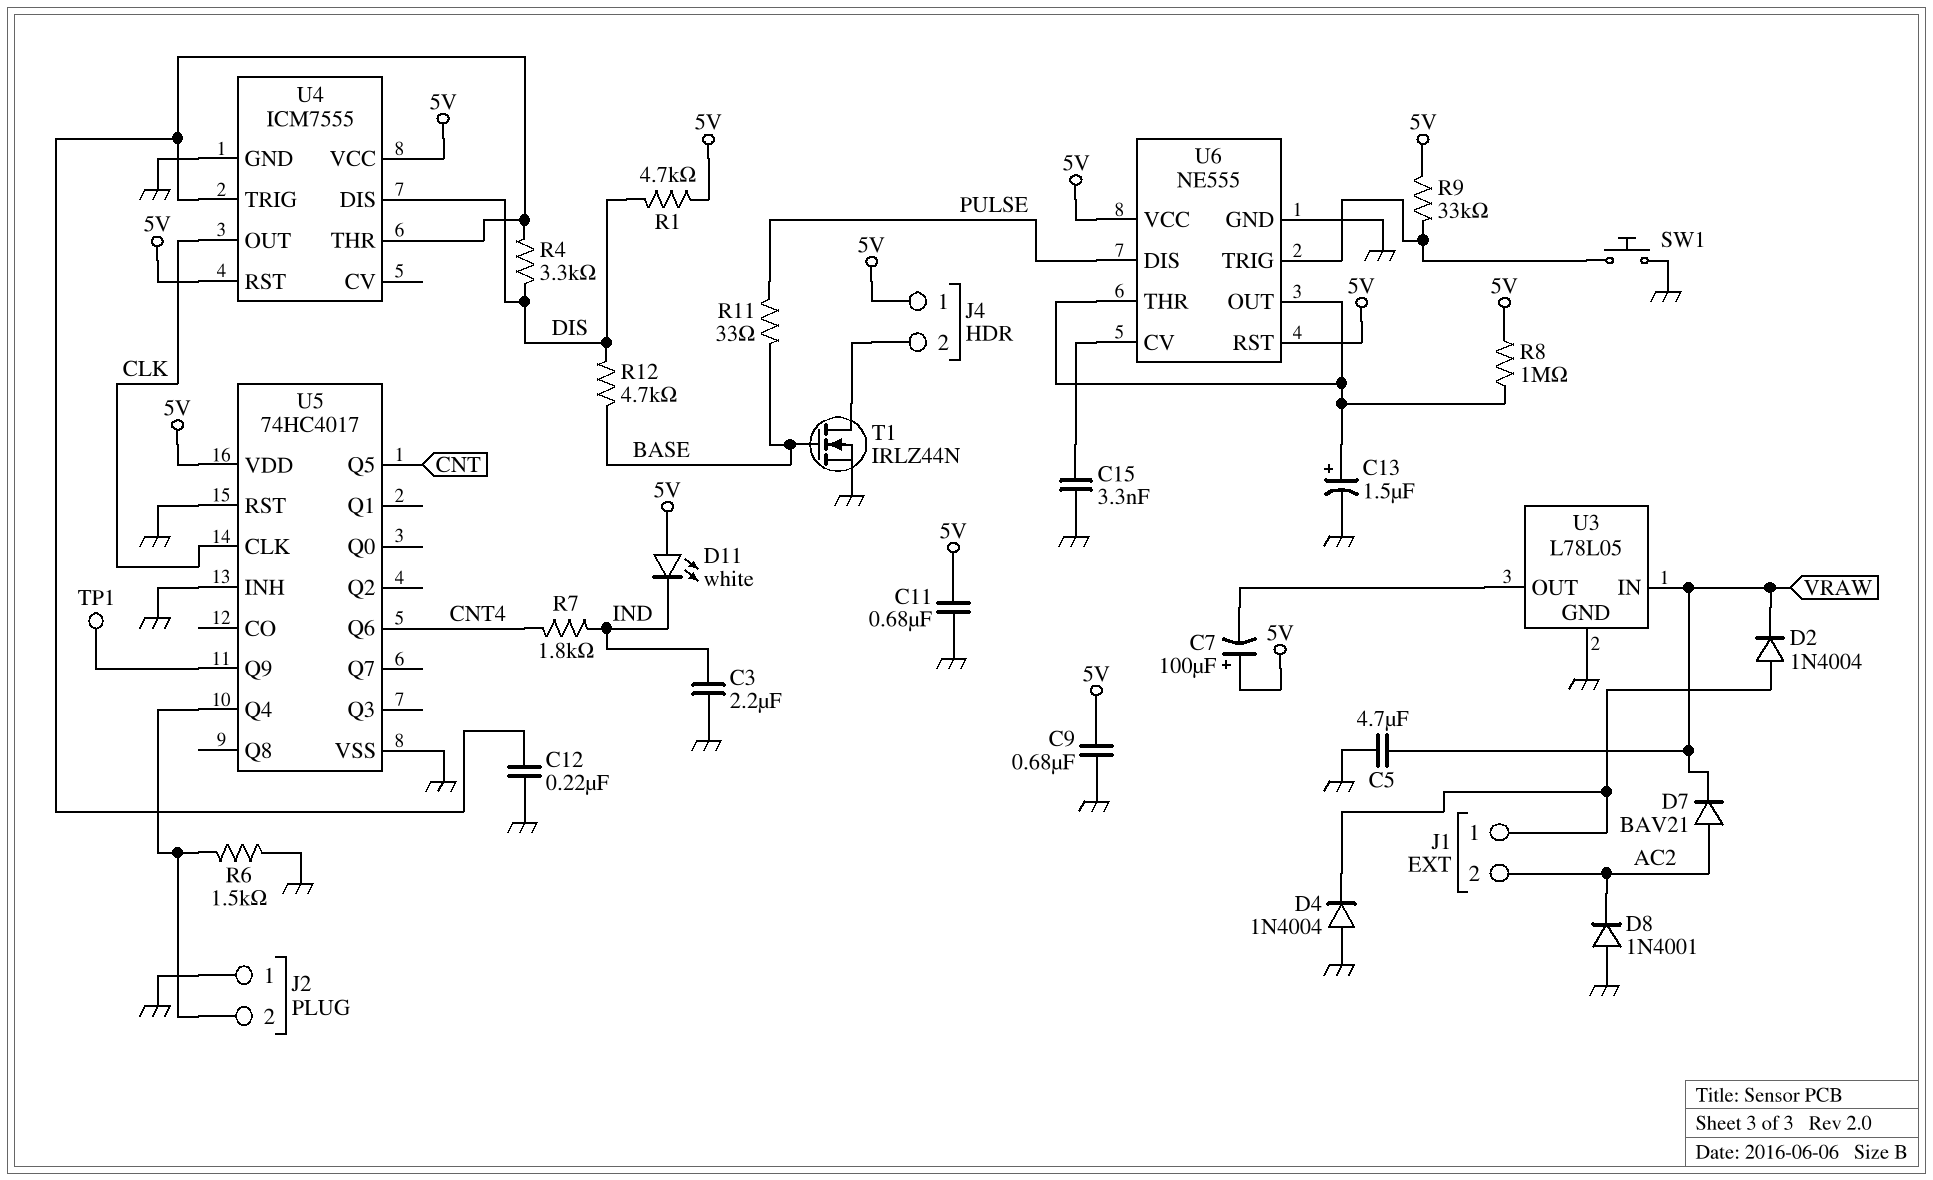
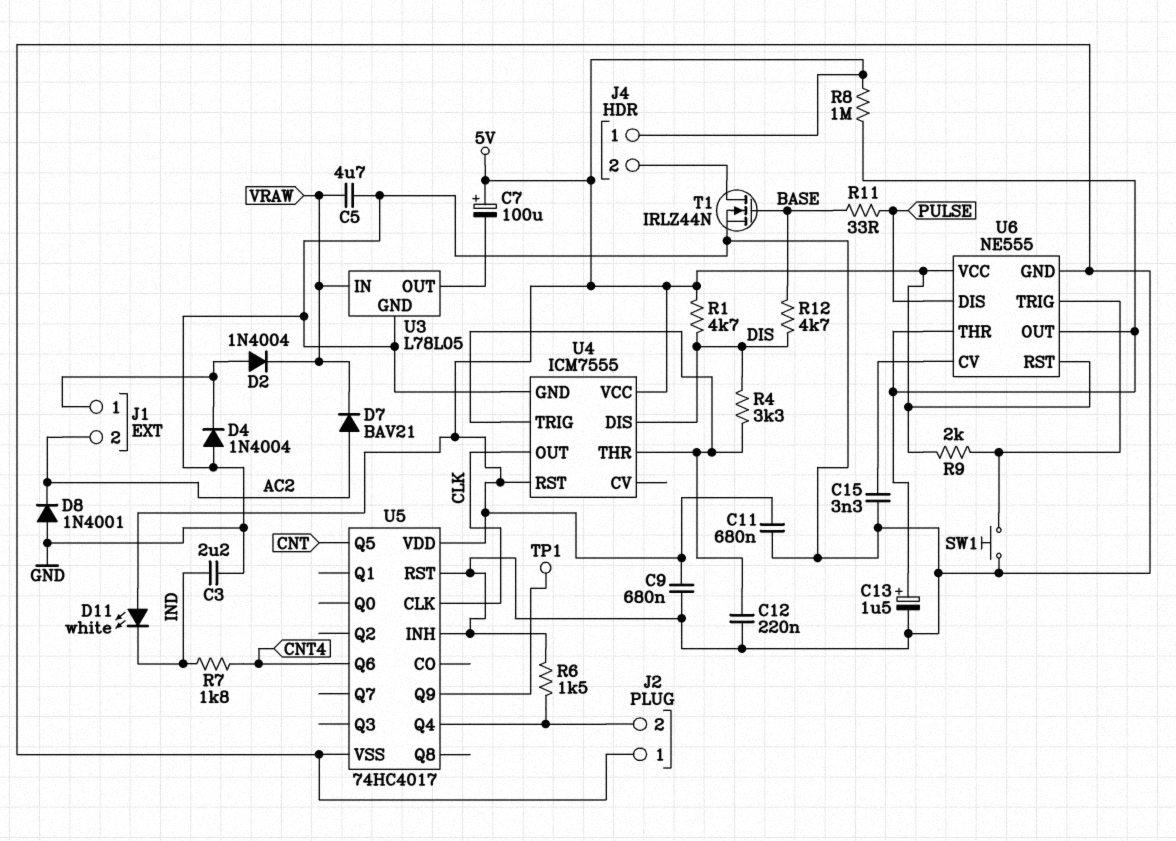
R9: 33k (5V, U6/TRIG) -> 2k (5V, U6/TRIG)

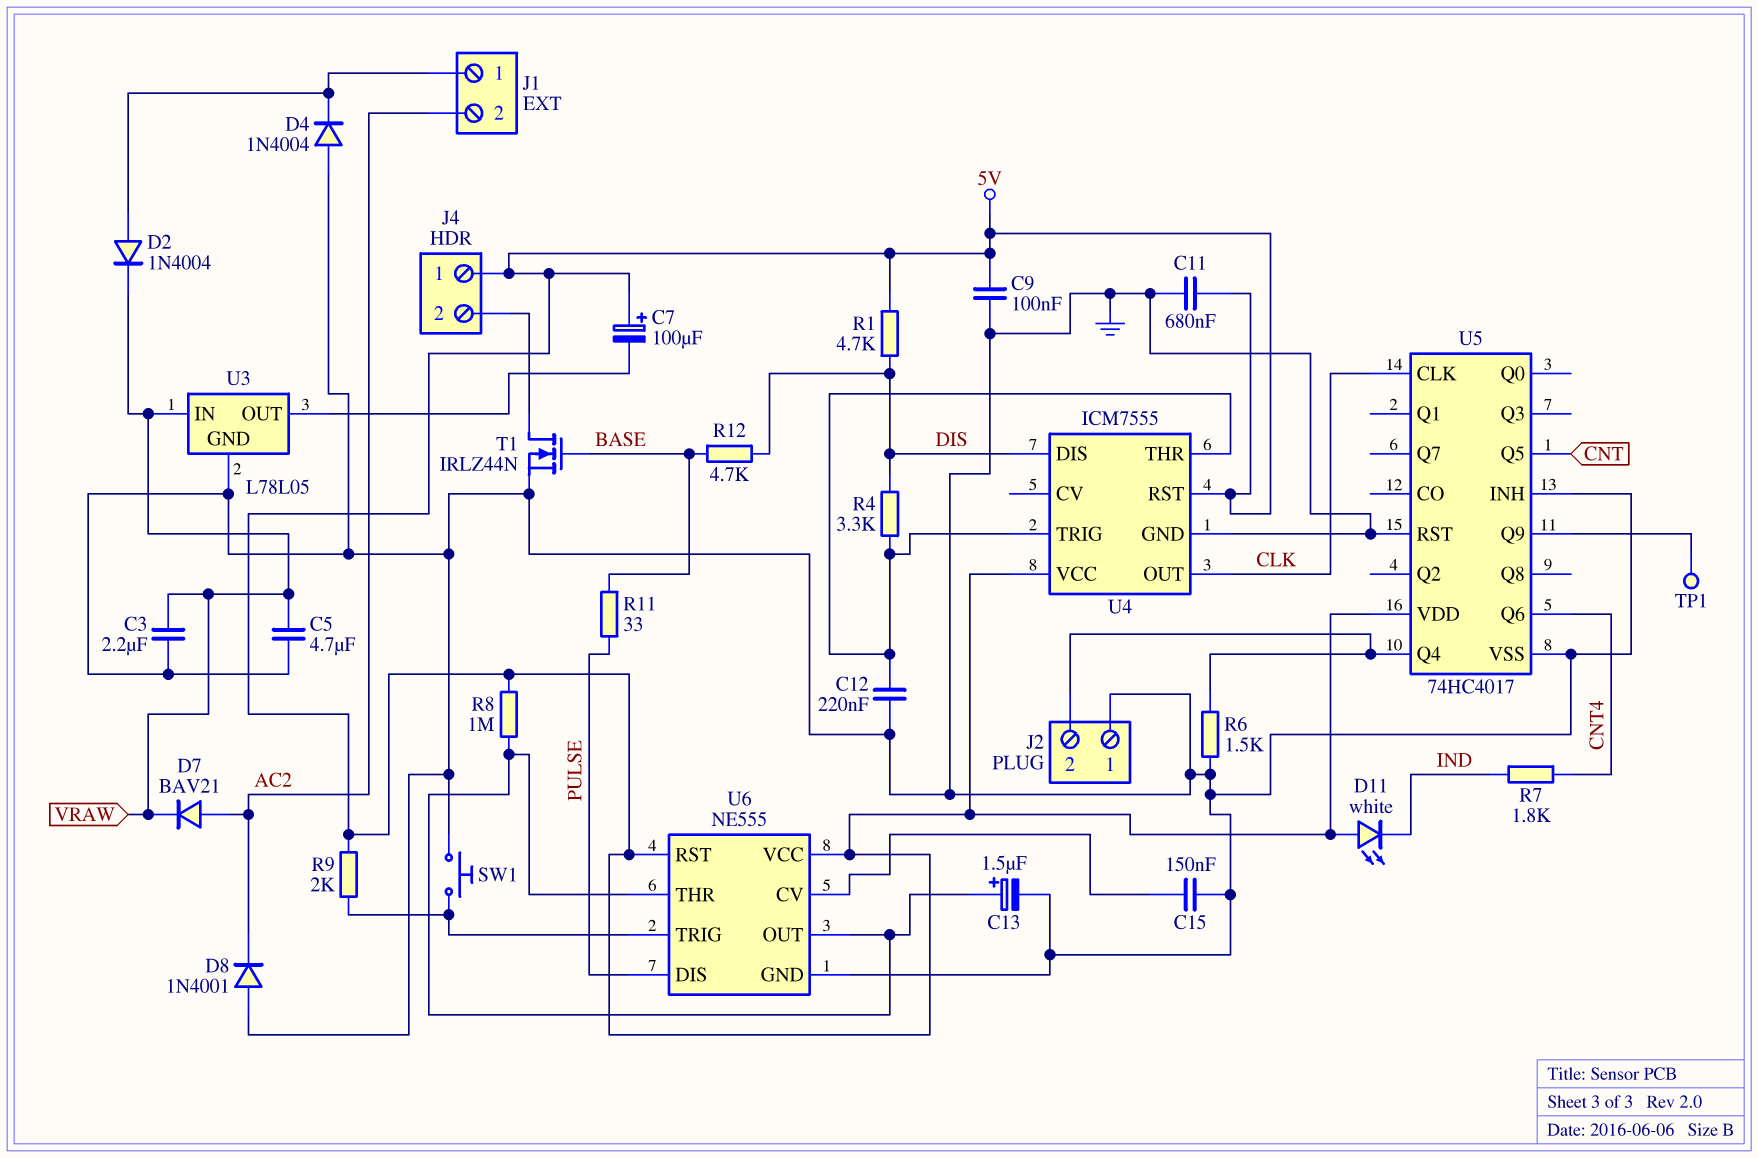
C3: 2.2uF (GND, IND) -> 2.2uF (GND, VRAW)
C9: 680nF (5V, GND) -> 100nF (5V, GND)
C15: 3.3nF (GND, U6/CV) -> 150nF (GND, U6/CV)

